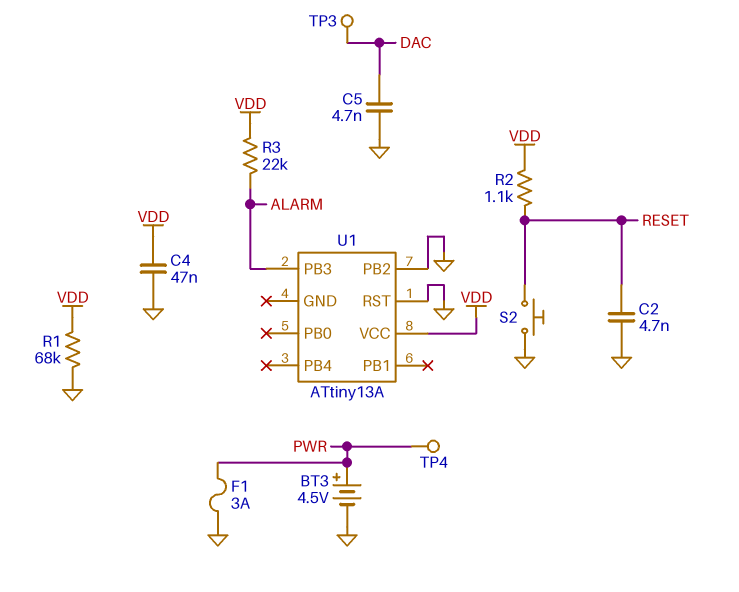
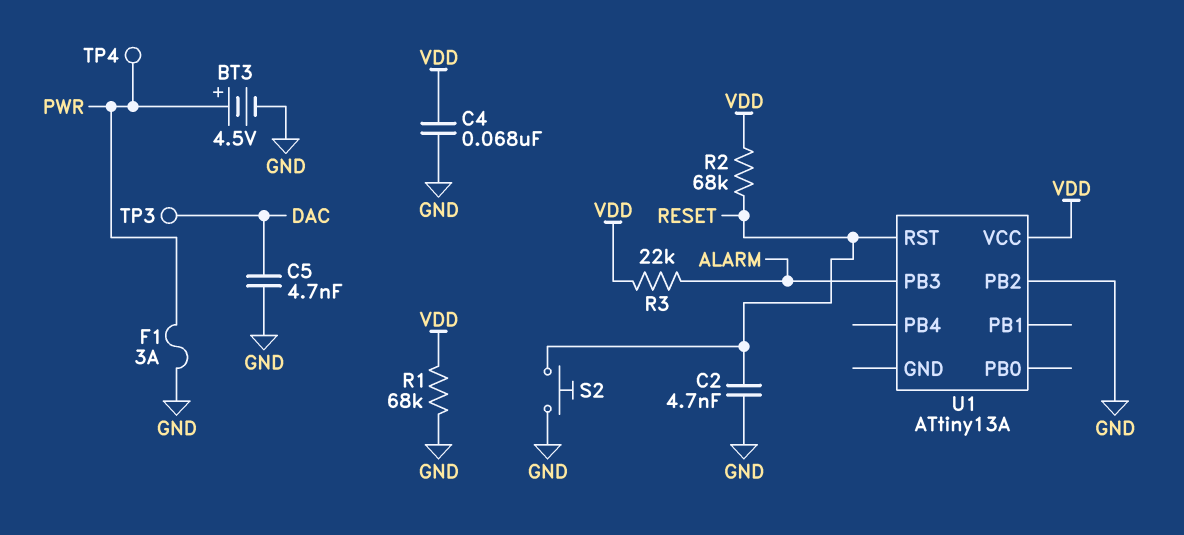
C4: 47nF (GND, VDD) -> 68nF (GND, VDD)
R2: 1.1k (RESET, VDD) -> 68k (RESET, VDD)
U1 pin RST: GND -> RESET

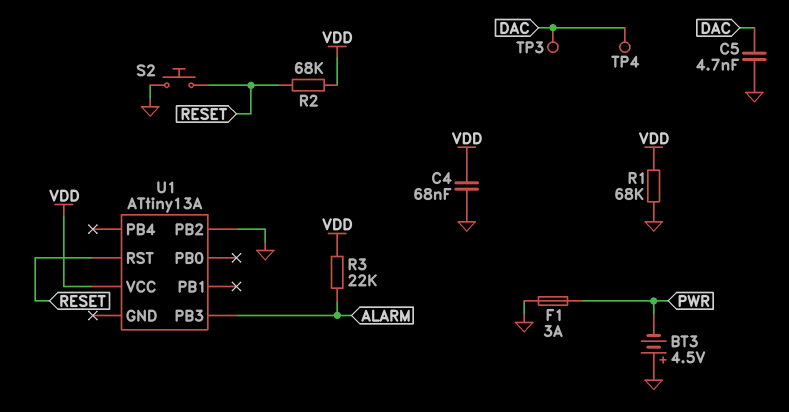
BT3: 4.5V (plus PWR, minus GND) -> 4.5V (plus GND, minus PWR)
C2: 4.7nF (GND, RESET) -> none
TP4: test point (PWR) -> test point (DAC)

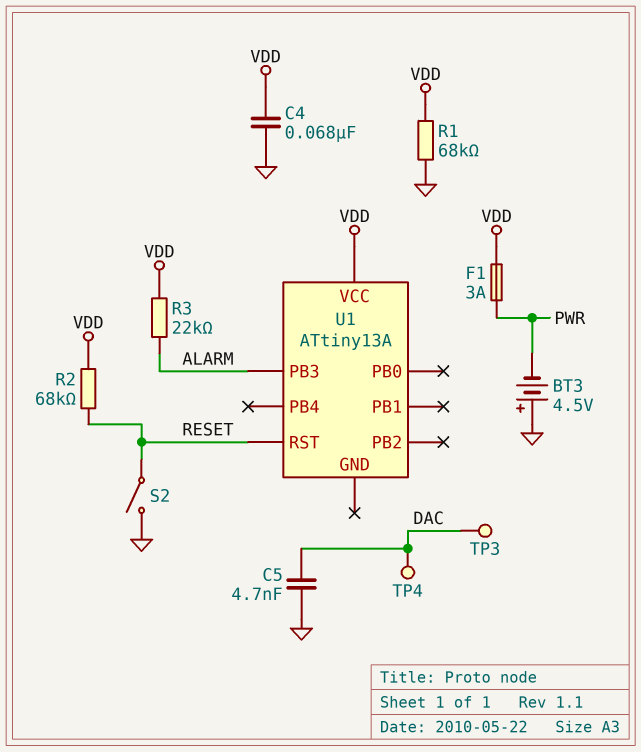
F1: 3A (GND, PWR) -> 3A (PWR, VDD)
S2: button (GND, RESET) -> switch (GND, RESET)
U1 pin PB2: GND -> none

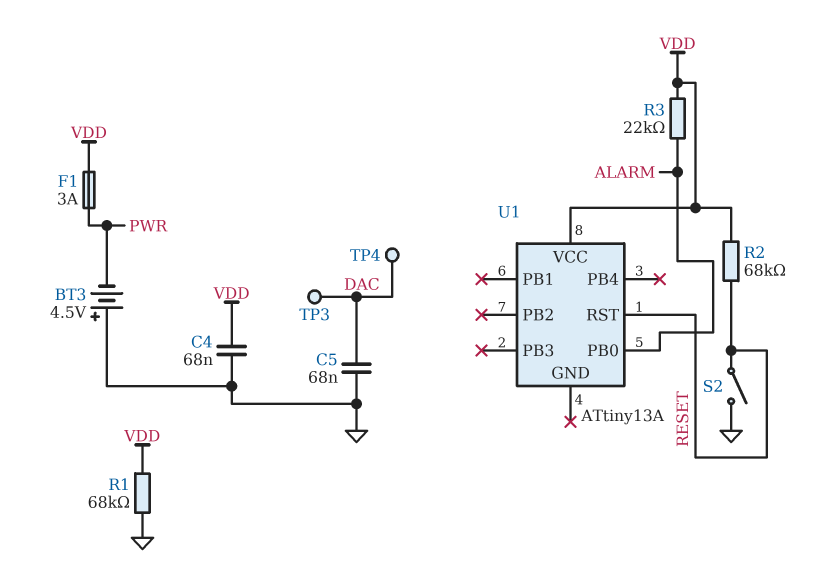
C5: 4.7nF (DAC, GND) -> 68nF (DAC, GND)
U1 pin PB0: none -> ALARM
U1 pin PB3: ALARM -> none

